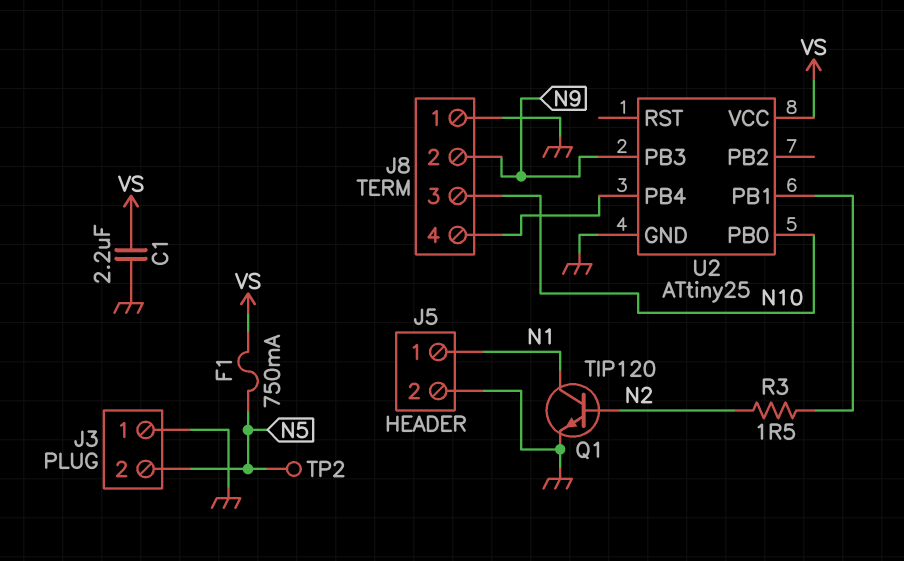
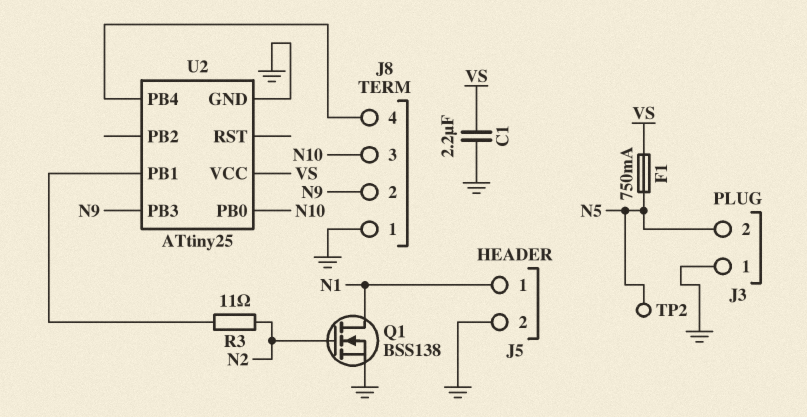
Q1: NPN TIP120 (B N2, C N1, E GND) -> NMOS BSS138 (G N2, D N1, S GND)
R3: 1.5 (N2, U2/PB1) -> 11 (N2, U2/PB1)

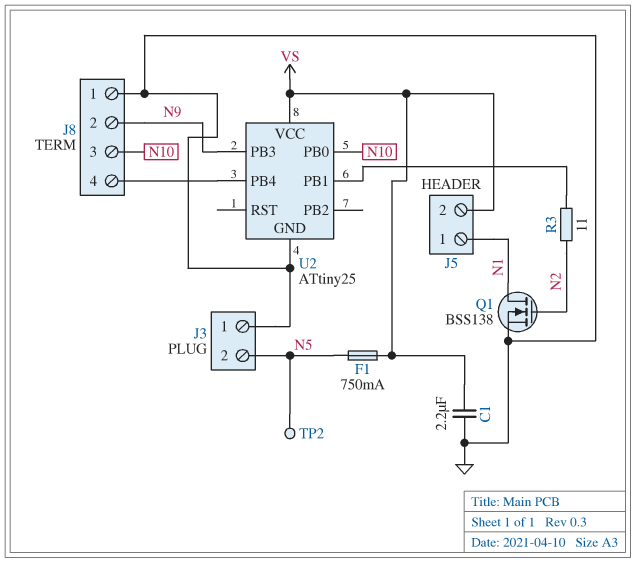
J5 pin 2: GND -> VS

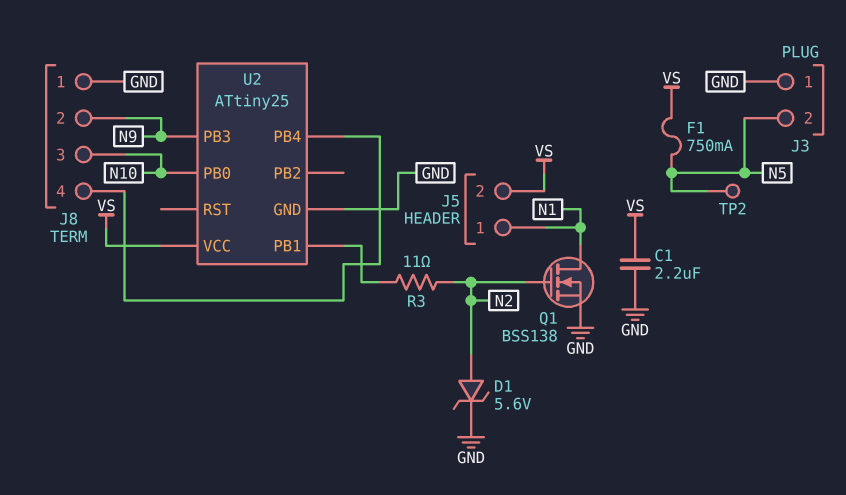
D1: none -> zener 5.6V (A N2, K GND)

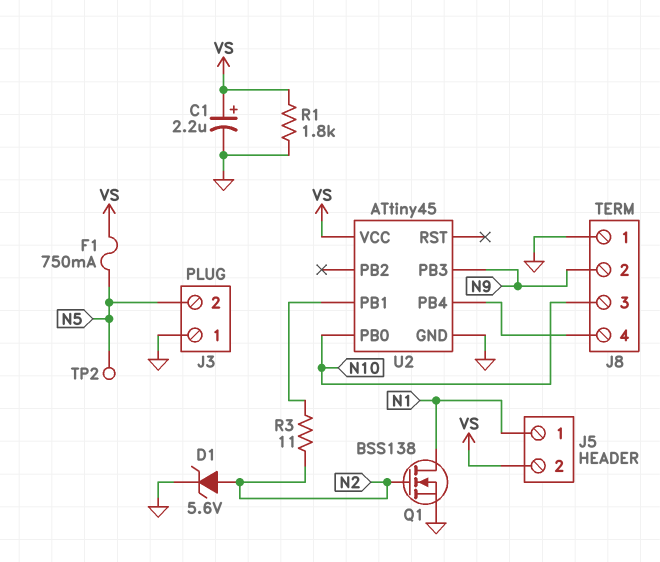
C1: 2.2uF (GND, VS) -> 2.2uF (plus VS, minus GND)
R1: none -> 1.8k (GND, VS)
U2: ATtiny25 -> ATtiny45

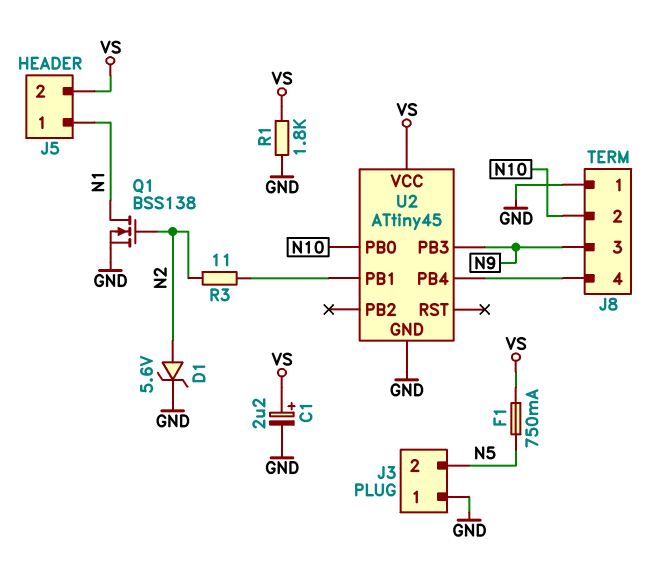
J8 pin 2: N9 -> N10
J8 pin 3: N10 -> N9
TP2: test point (N5) -> none

